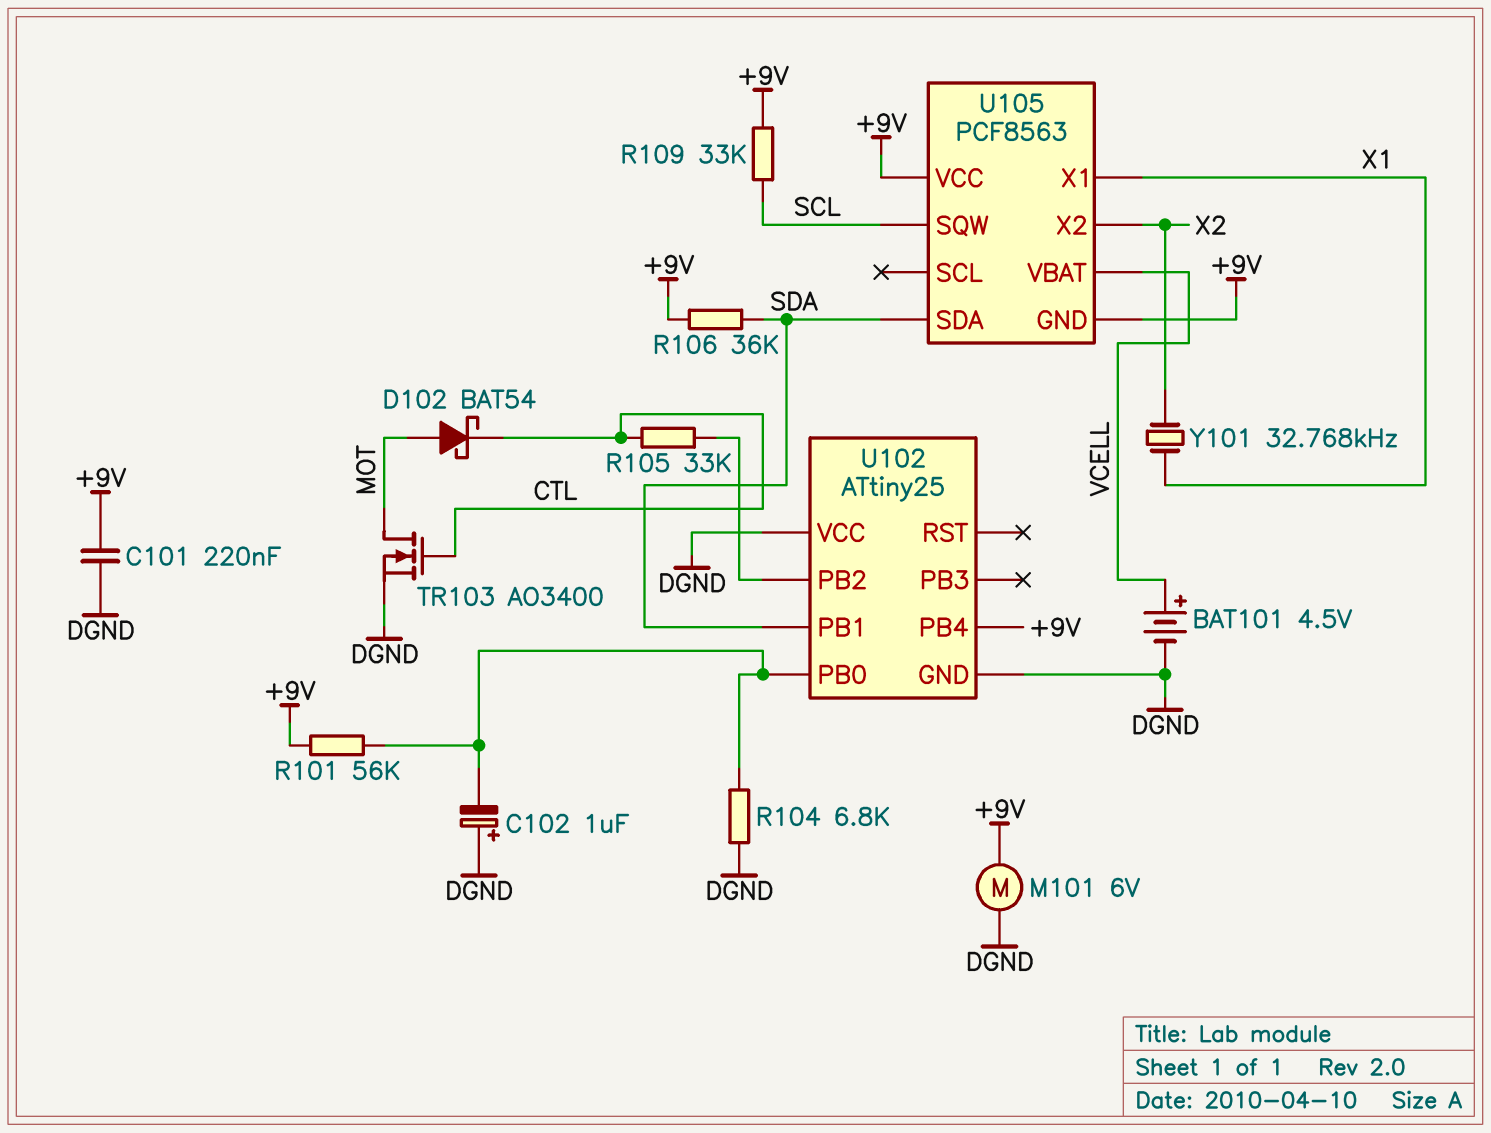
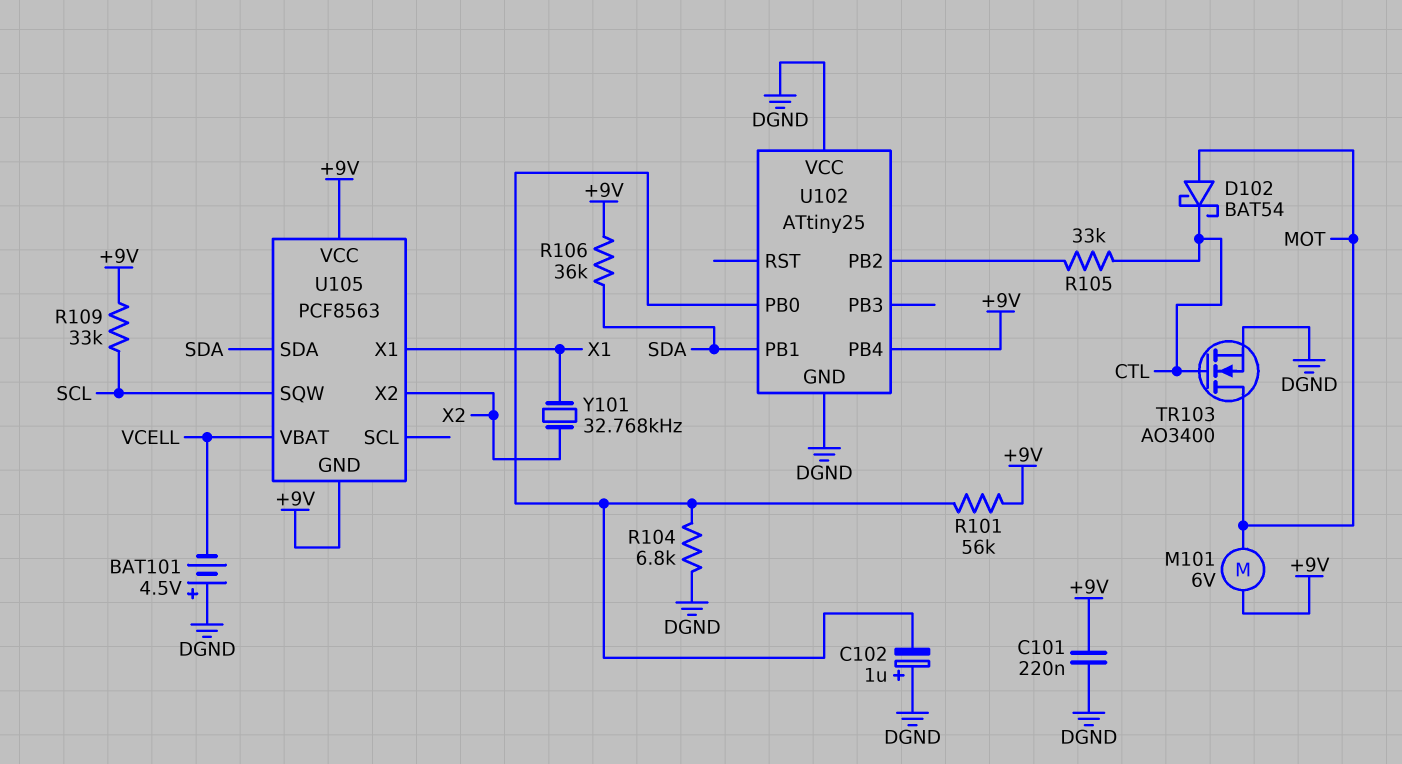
BAT101: 4.5V (plus VCELL, minus DGND) -> 4.5V (plus DGND, minus VCELL)
M101: motor 6V (+9V, DGND) -> motor 6V (+9V, MOT)

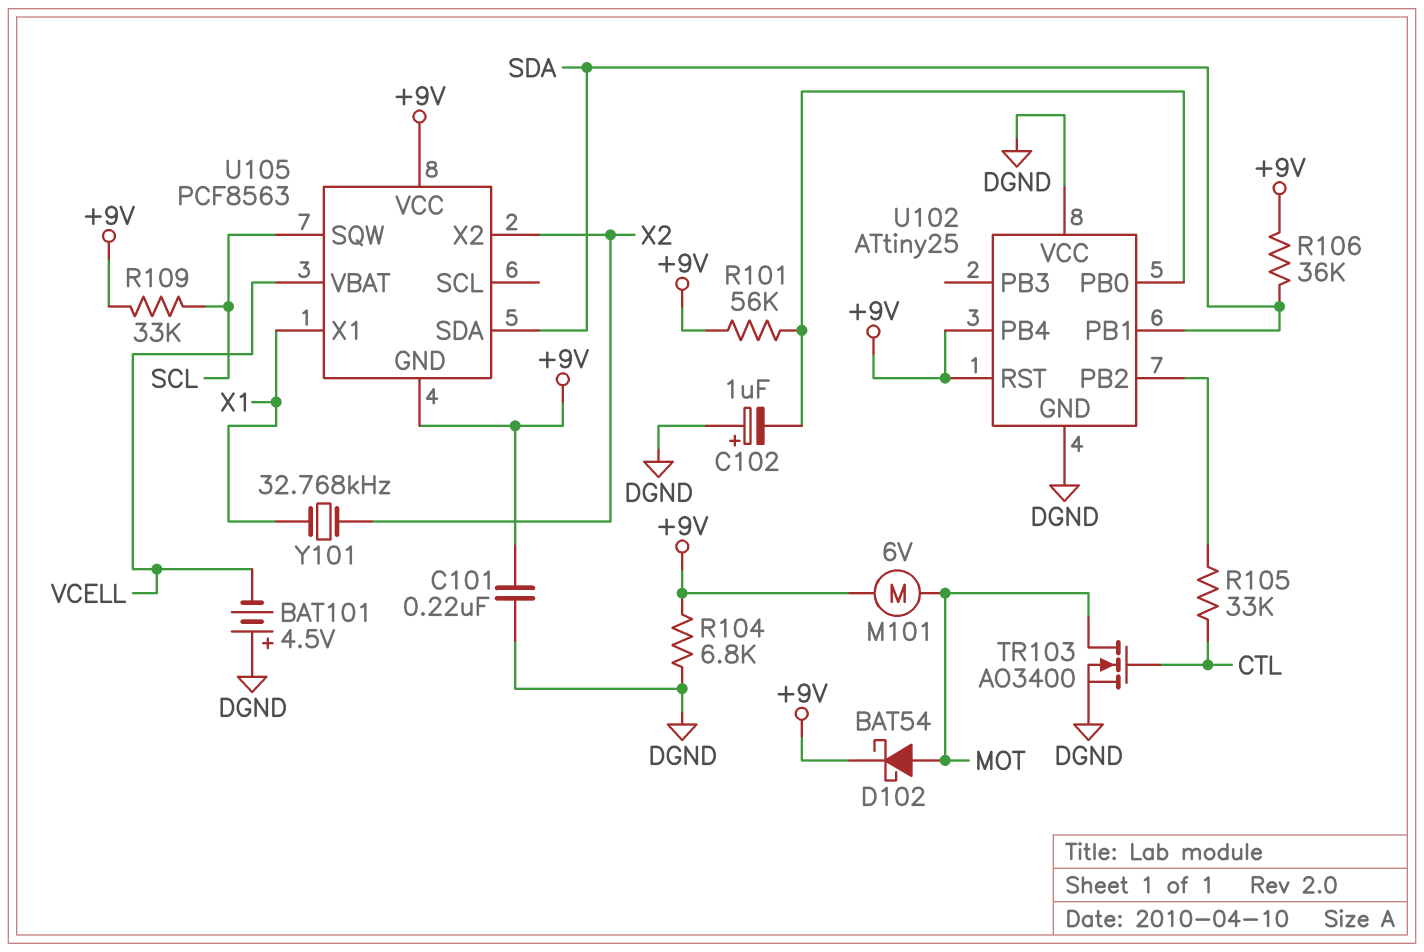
D102: schottky BAT54 (A MOT, K CTL) -> schottky BAT54 (A MOT, K +9V)
R104: 6.8k (DGND, U102/PB0) -> 6.8k (+9V, DGND)
U102 pin RST: none -> +9V

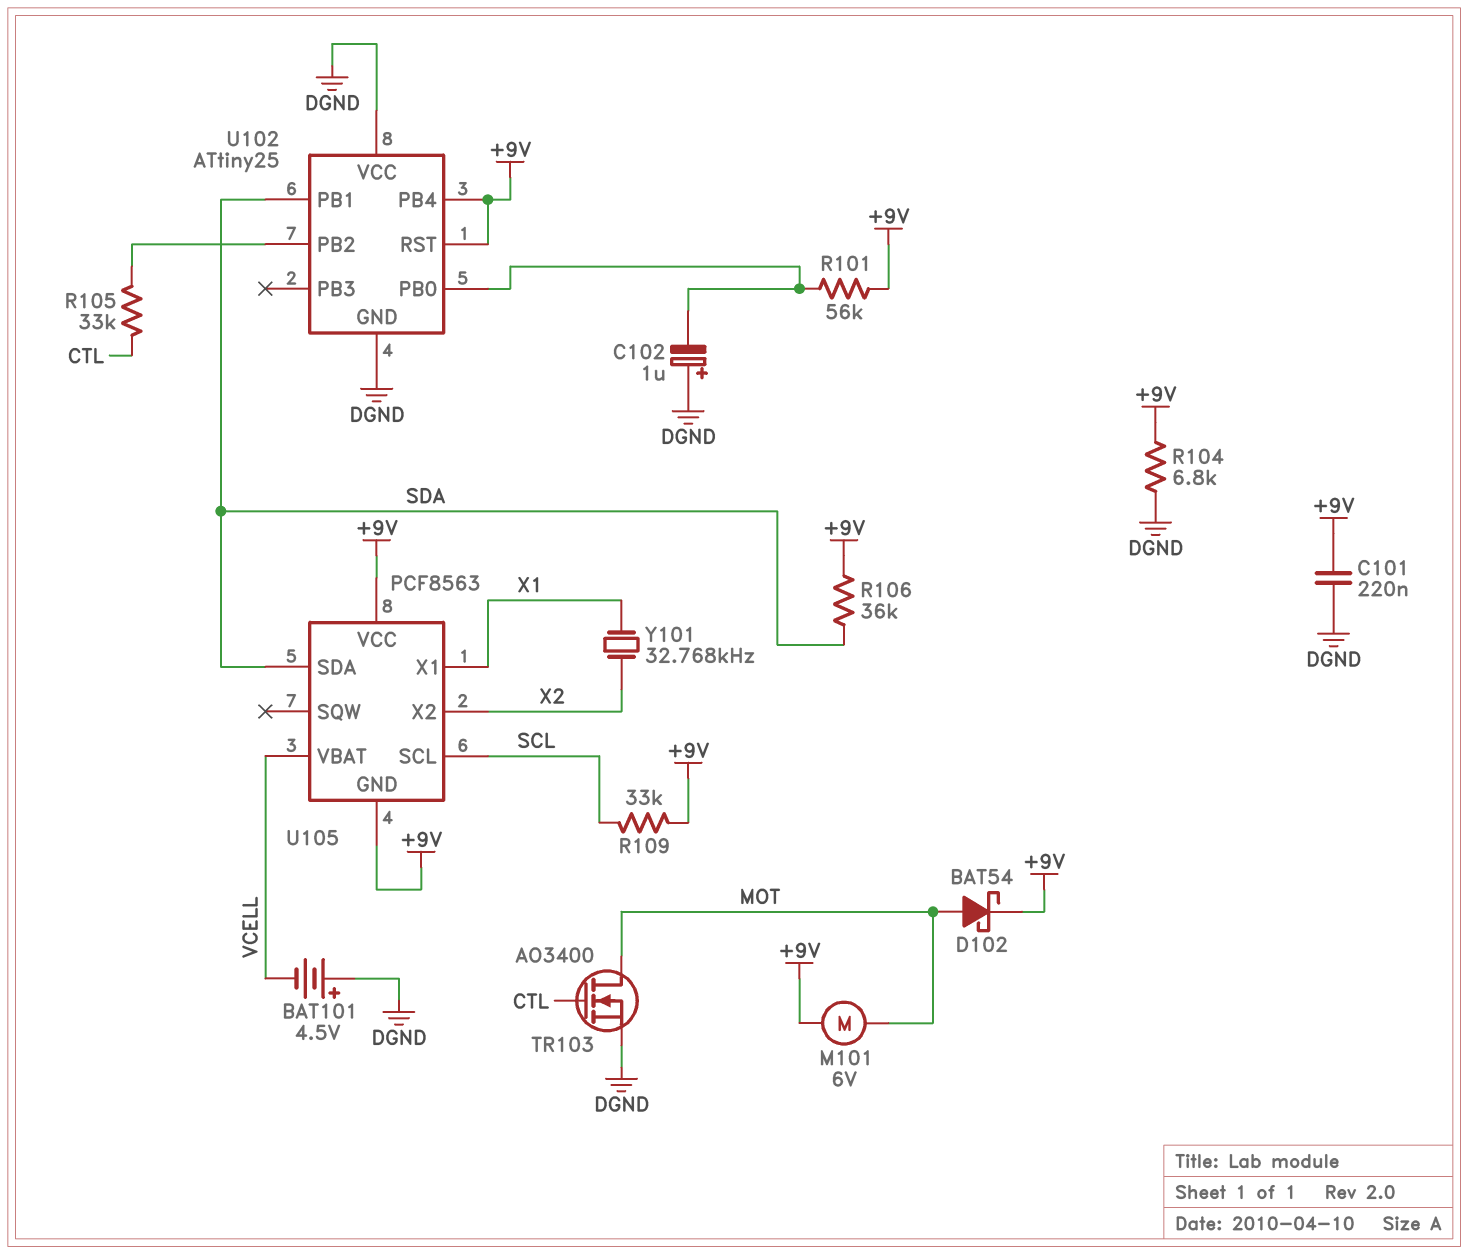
U105 pin SCL: none -> SCL
U105 pin SQW: SCL -> none

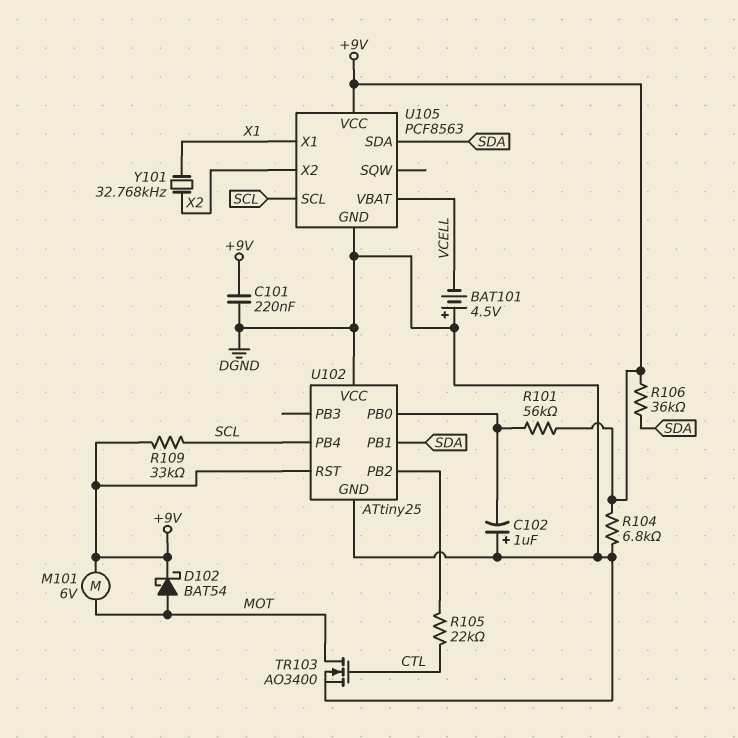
R105: 33k (CTL, U102/PB2) -> 22k (CTL, U102/PB2)
U102 pin PB4: +9V -> SCL
U105 pin GND: +9V -> DGND

